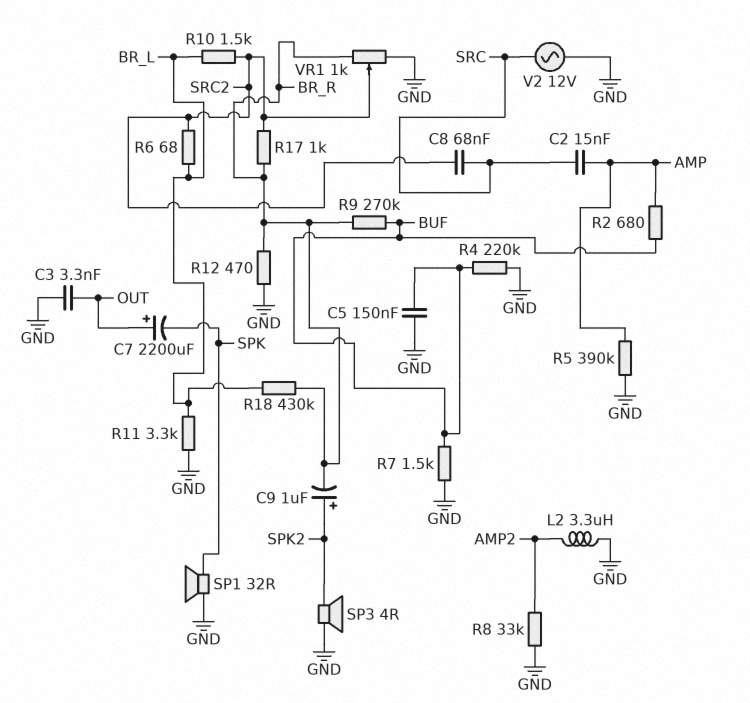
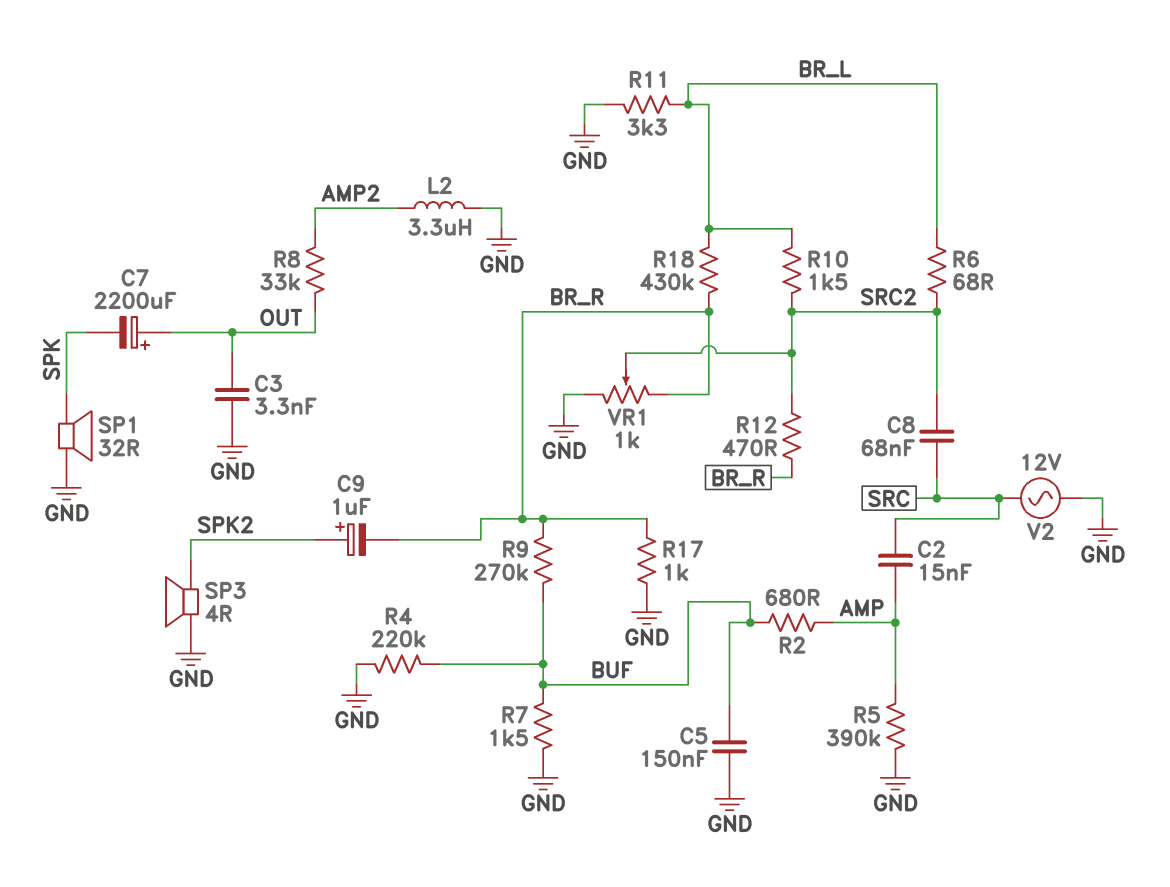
R8: 33k (AMP2, GND) -> 33k (AMP2, OUT)
R12: 470 (BR_R, GND) -> 470 (BR_R, SRC2)
R17: 1k (BR_R, SRC2) -> 1k (BR_R, GND)

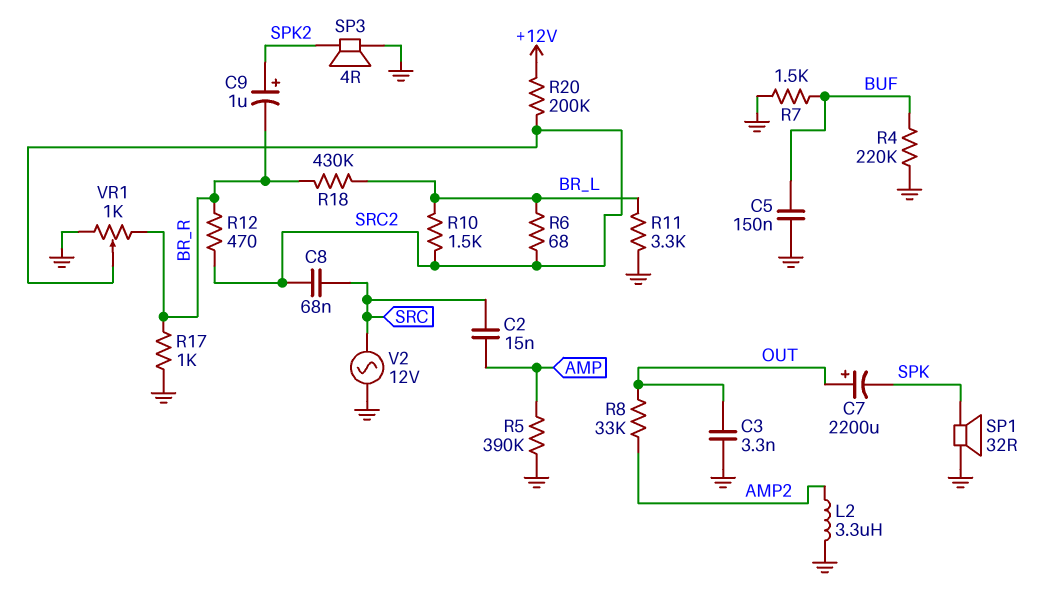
R2: 680 (AMP, BUF) -> none
R9: 270k (BR_R, BUF) -> none
R20: none -> 200k (+12V, SRC2)

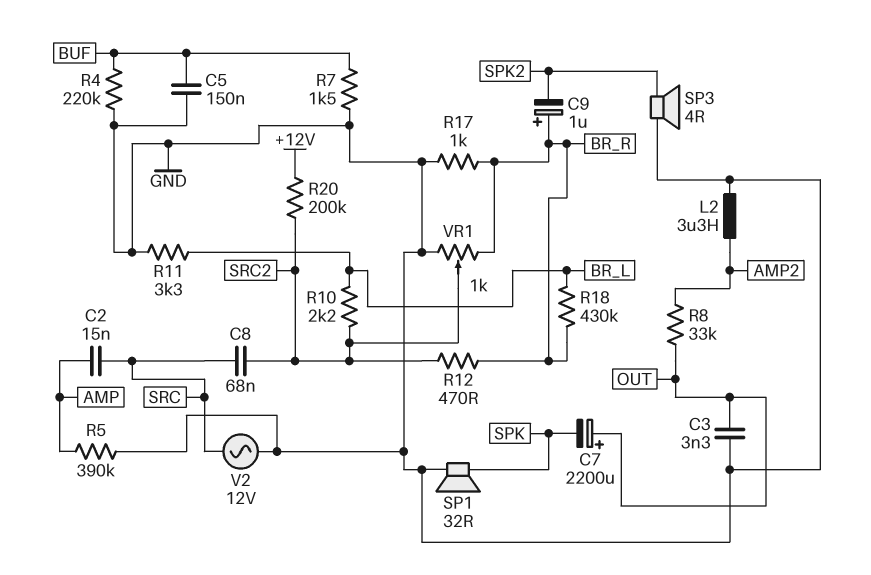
C9: 1uF (plus SPK2, minus BR_R) -> 1uF (plus BR_R, minus SPK2)
R6: 68 (BR_L, SRC2) -> none
R10: 1.5k (BR_L, SRC2) -> 2.2k (BR_L, SRC2)

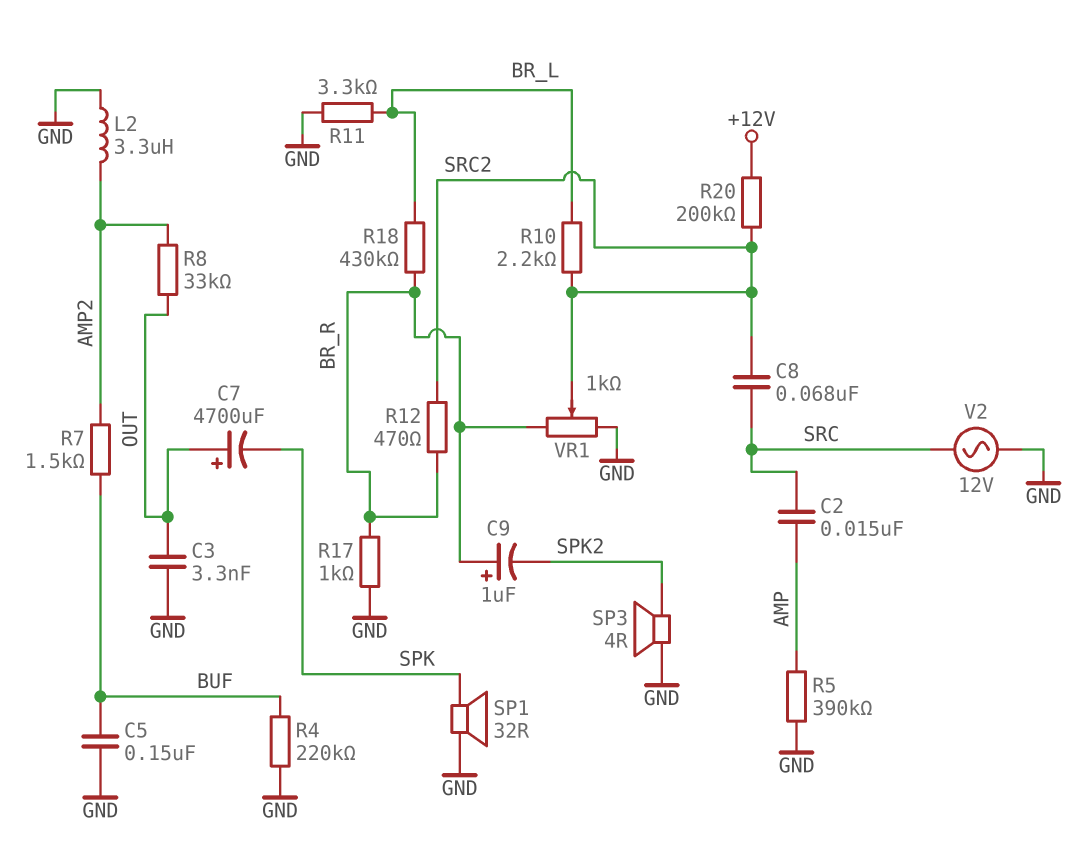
C7: 2200uF (plus OUT, minus SPK) -> 4700uF (plus OUT, minus SPK)
R7: 1.5k (BUF, GND) -> 1.5k (AMP2, BUF)

